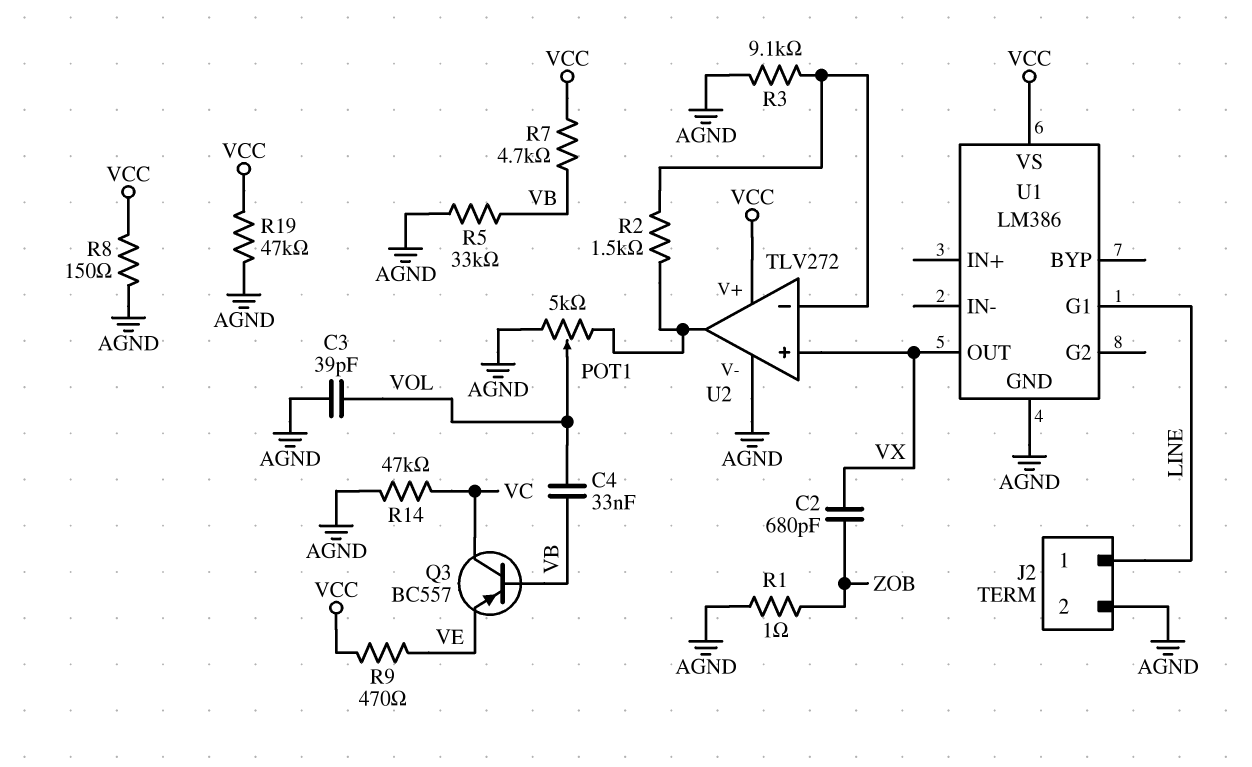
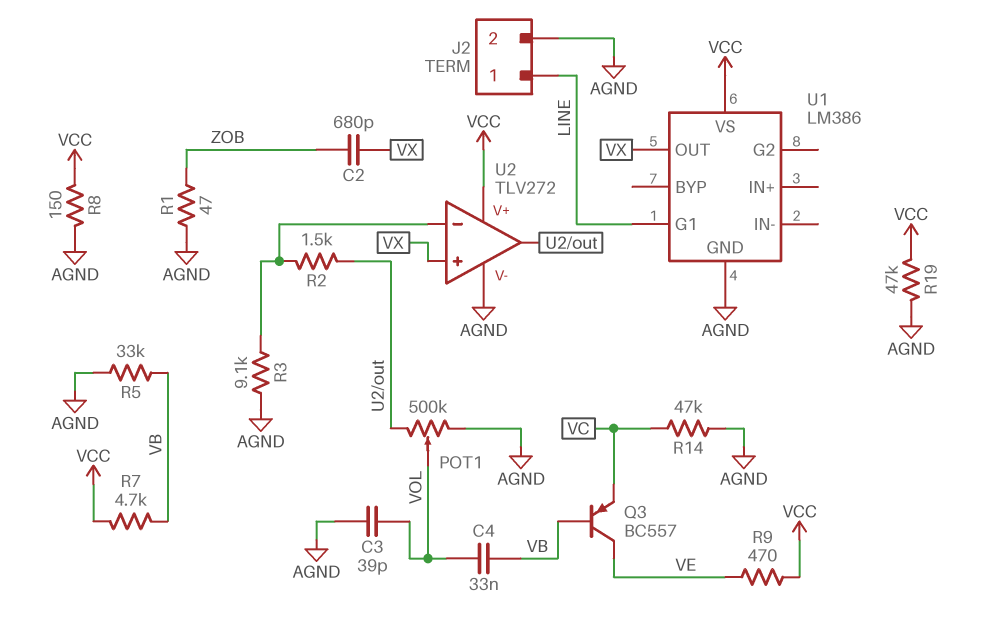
POT1: 5k (AGND, U2/out, wiper VOL) -> 500k (AGND, U2/out, wiper VOL)
Q3: PNP BC557 (B VB, C VC, E VE) -> PNP BC557 (B VB, C VE, E VC)
R1: 1 (AGND, ZOB) -> 47 (AGND, ZOB)

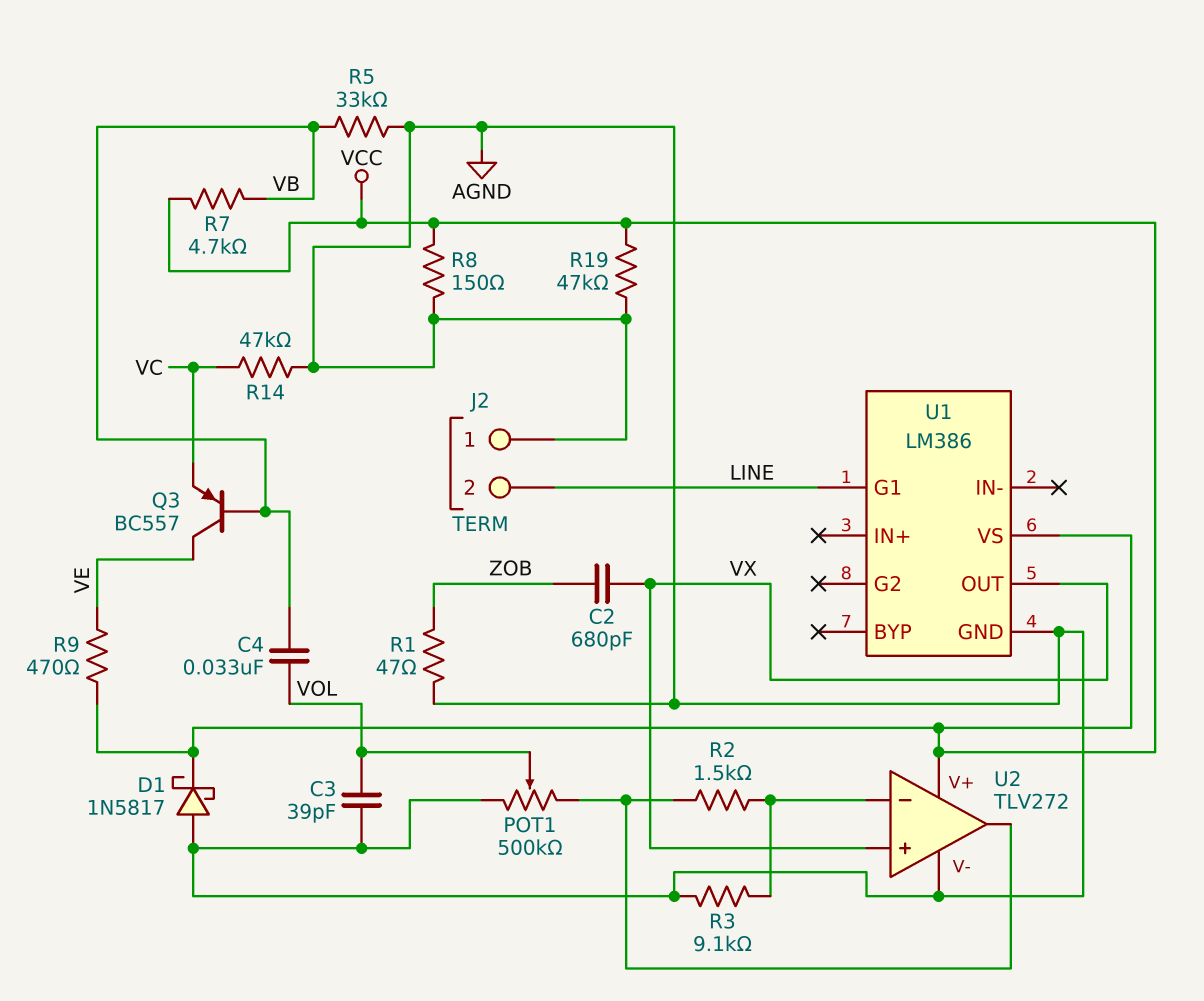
D1: none -> schottky 1N5817 (A AGND, K VCC)
J2 pin 1: LINE -> AGND
J2 pin 2: AGND -> LINE

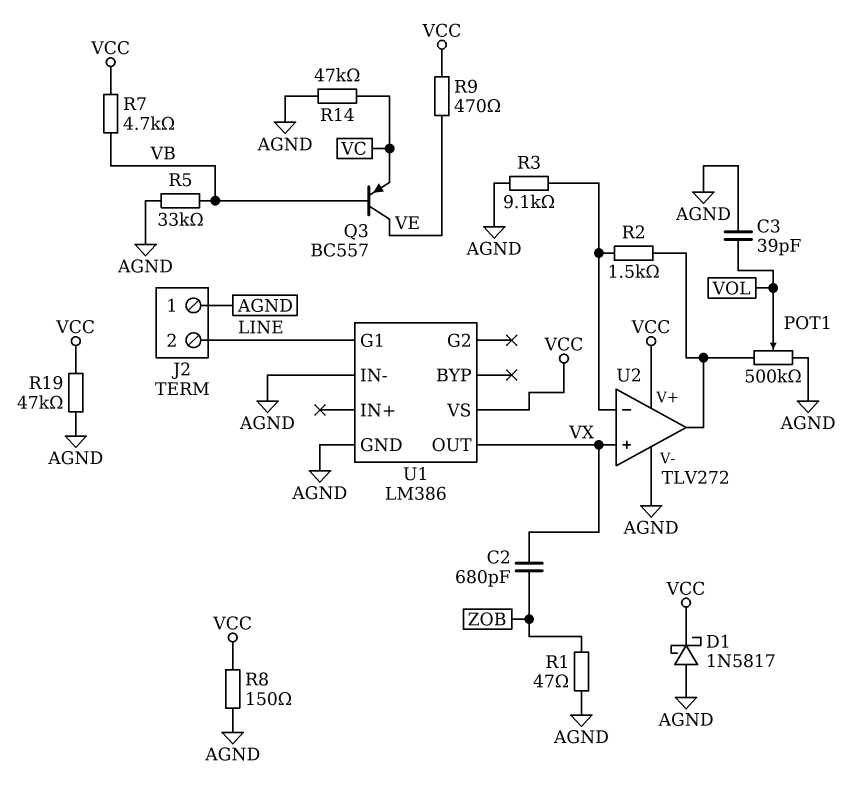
C4: 33nF (VB, VOL) -> none
U1 pin IN-: none -> AGND

